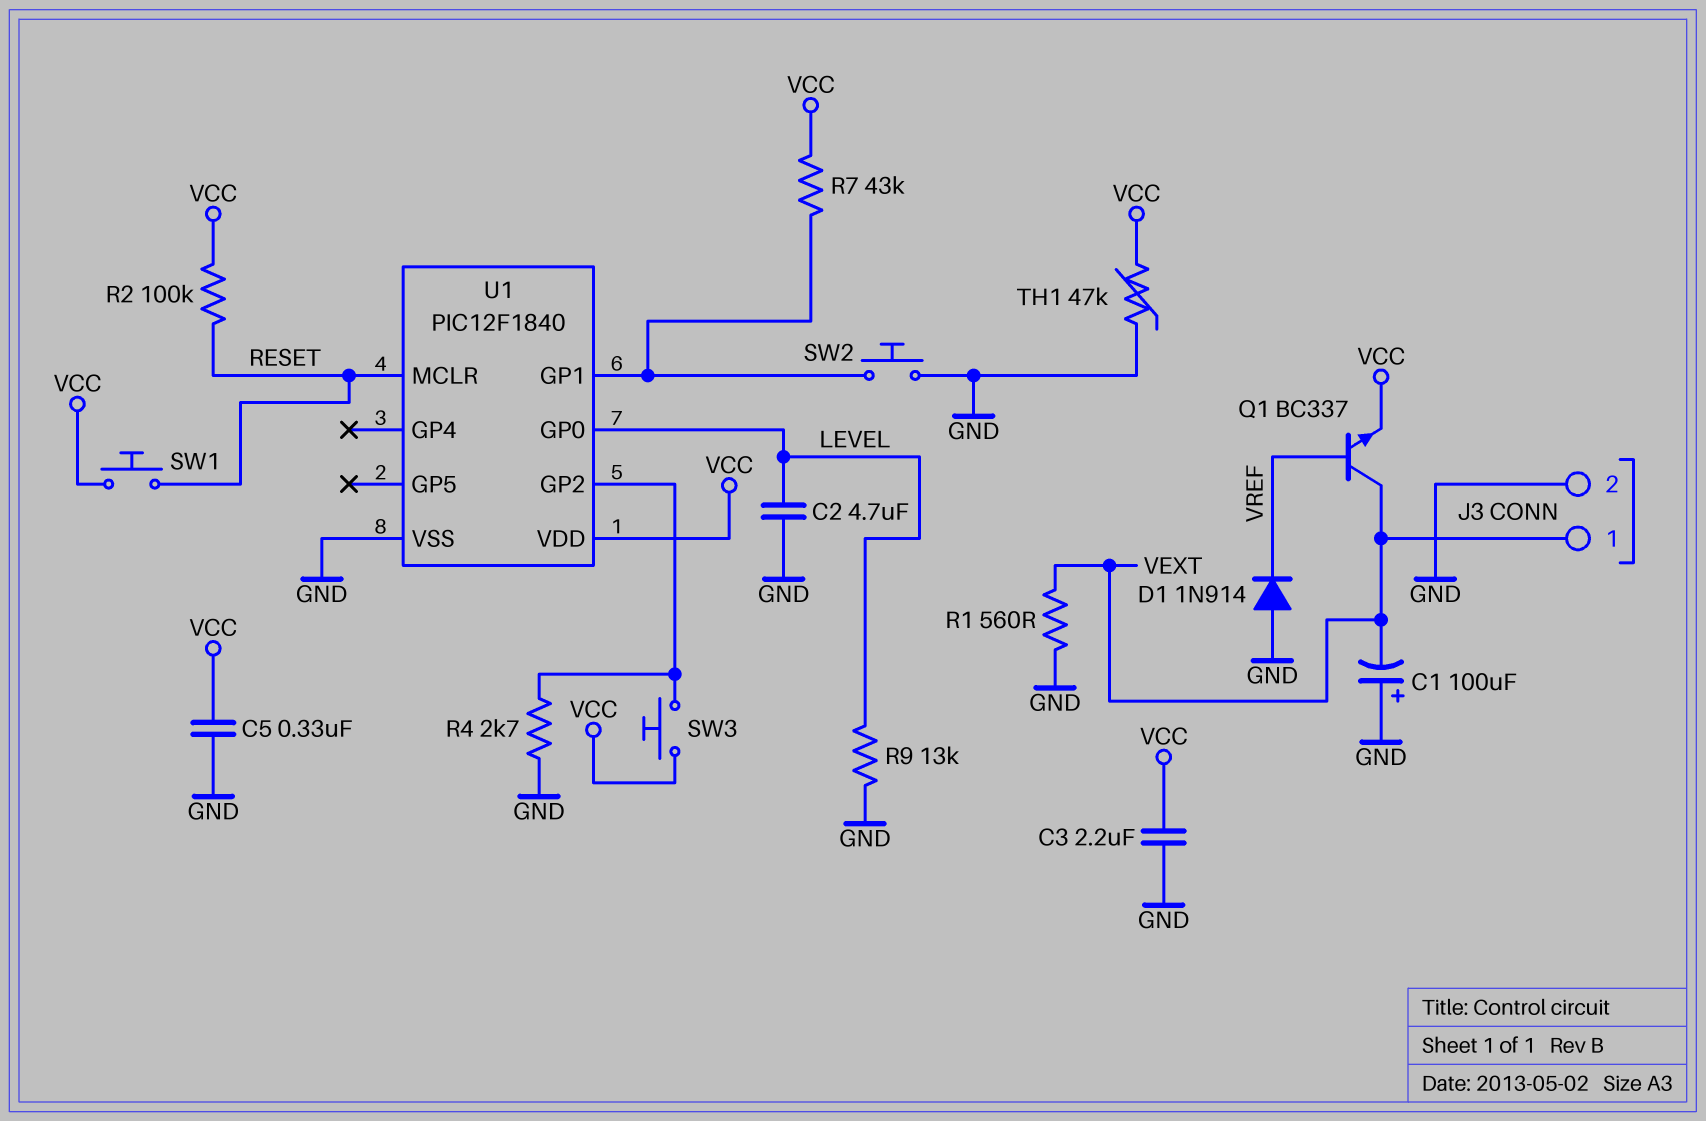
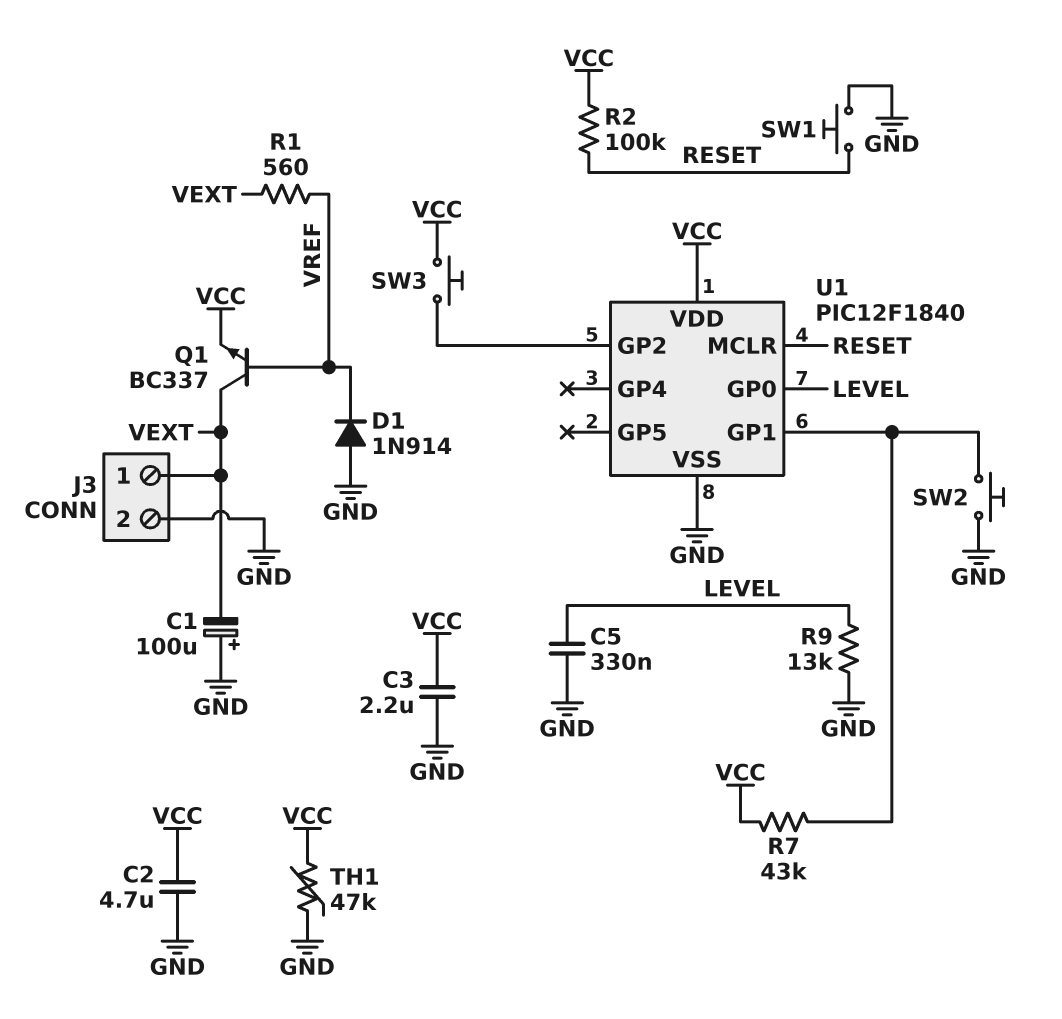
C2: 4.7uF (GND, LEVEL) -> 4.7uF (GND, VCC)
C5: 330nF (GND, VCC) -> 330nF (GND, LEVEL)
R1: 560 (GND, VEXT) -> 560 (VEXT, VREF)
R4: 2.7k (GND, U1/GP2) -> none
SW1: button (RESET, VCC) -> button (GND, RESET)

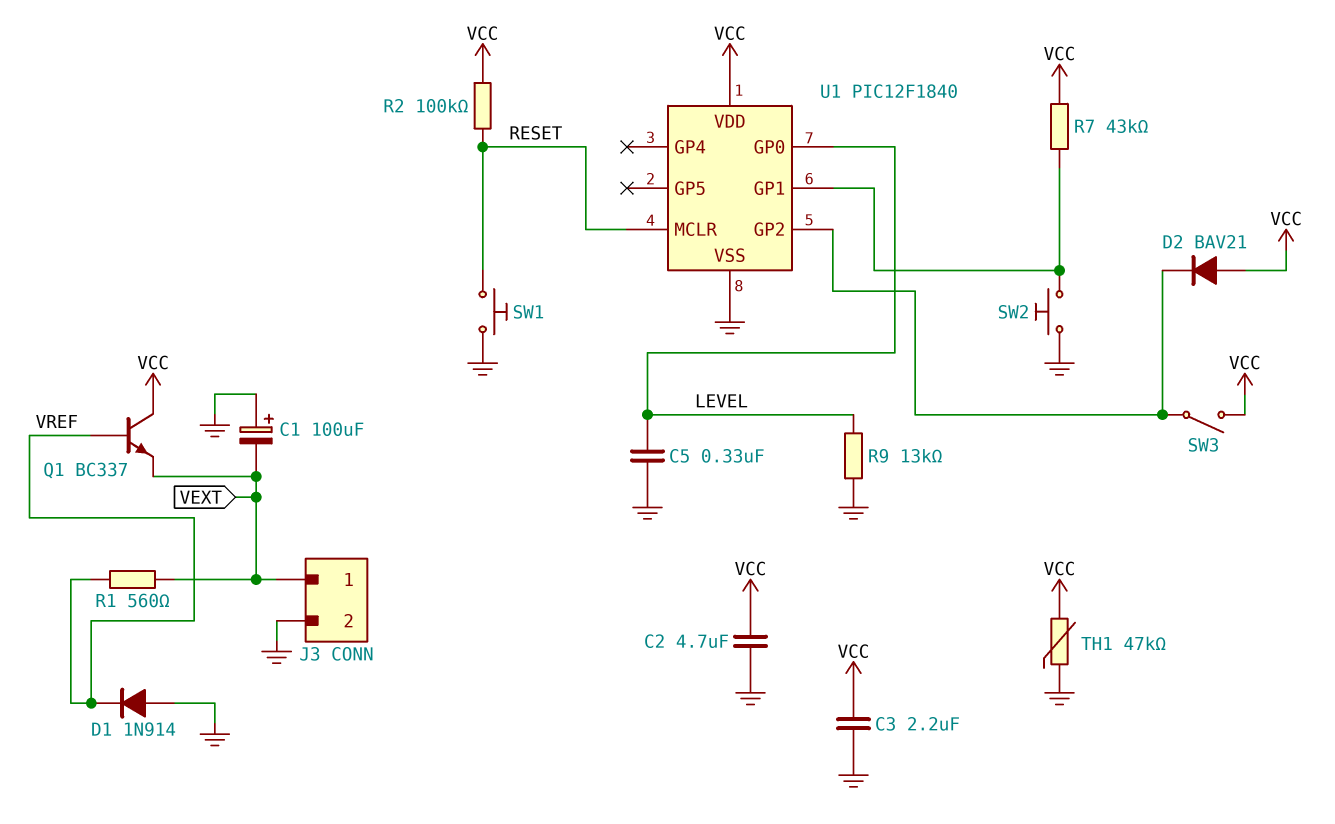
D2: none -> diode BAV21 (A VCC, K U1/GP2)
Q1: NPN BC337 (B VREF, C VEXT, E VCC) -> NPN BC337 (B VREF, C VCC, E VEXT)
SW3: button (U1/GP2, VCC) -> switch (U1/GP2, VCC)

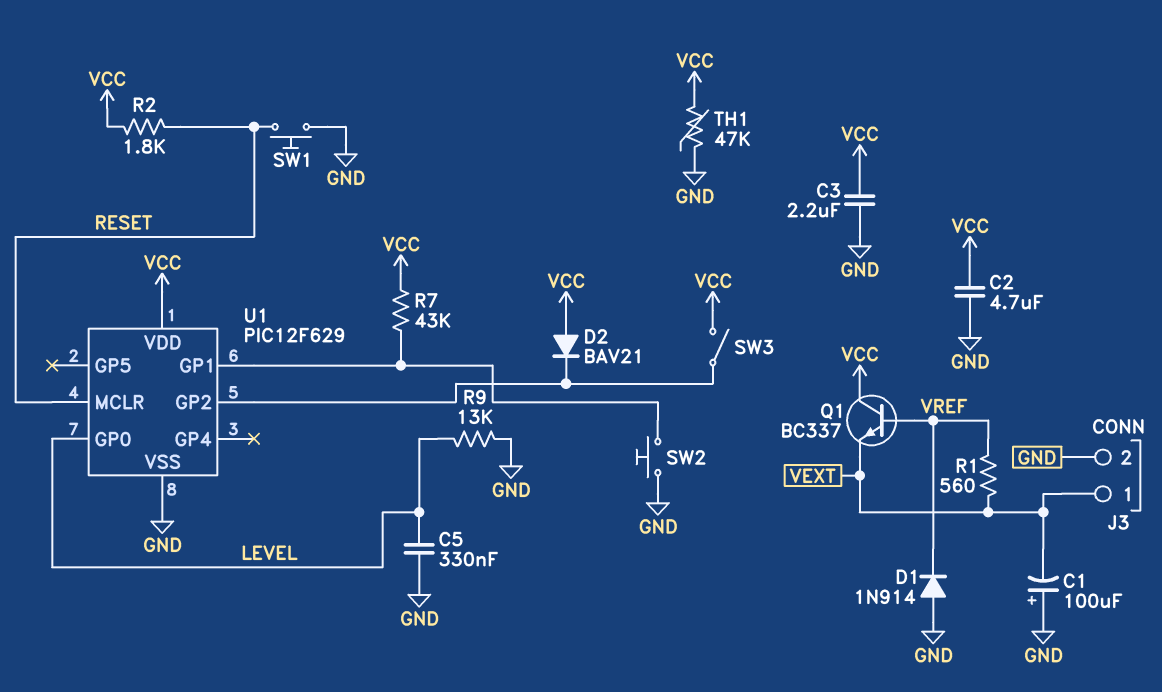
R2: 100k (RESET, VCC) -> 1.8k (RESET, VCC)
U1: PIC12F1840 -> PIC12F629

